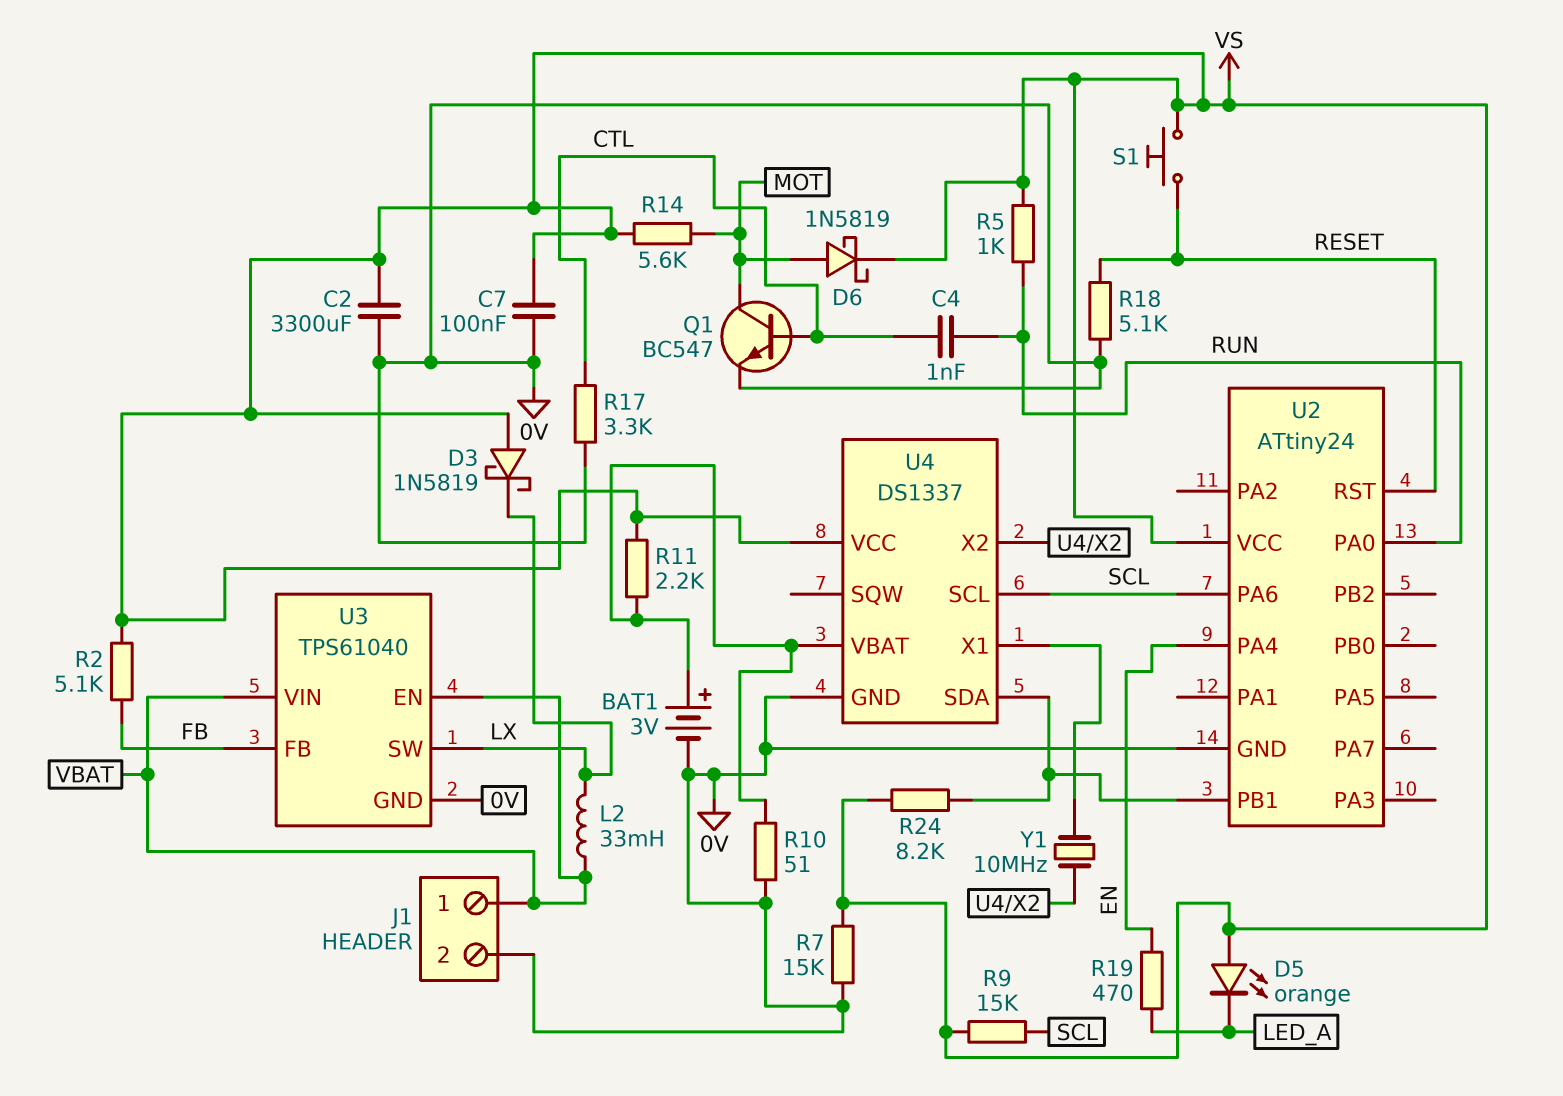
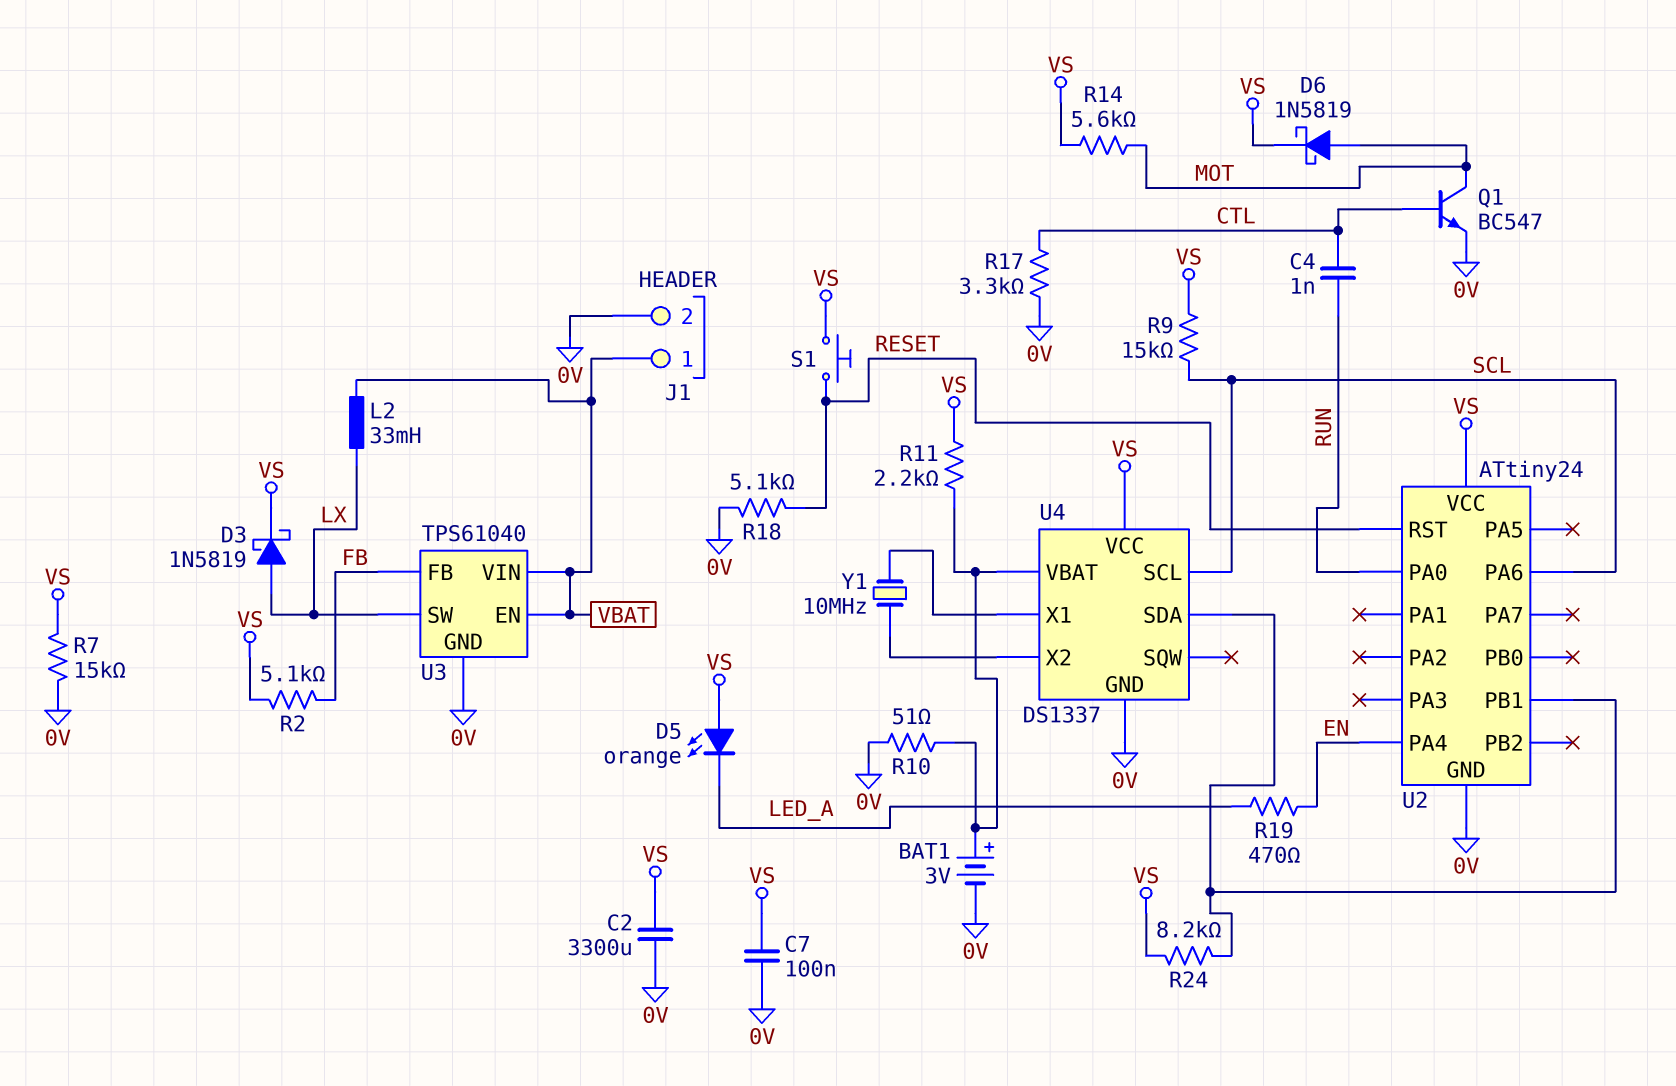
D3: schottky 1N5819 (A VS, K LX) -> schottky 1N5819 (A LX, K VS)
R5: 1k (RUN, VS) -> none

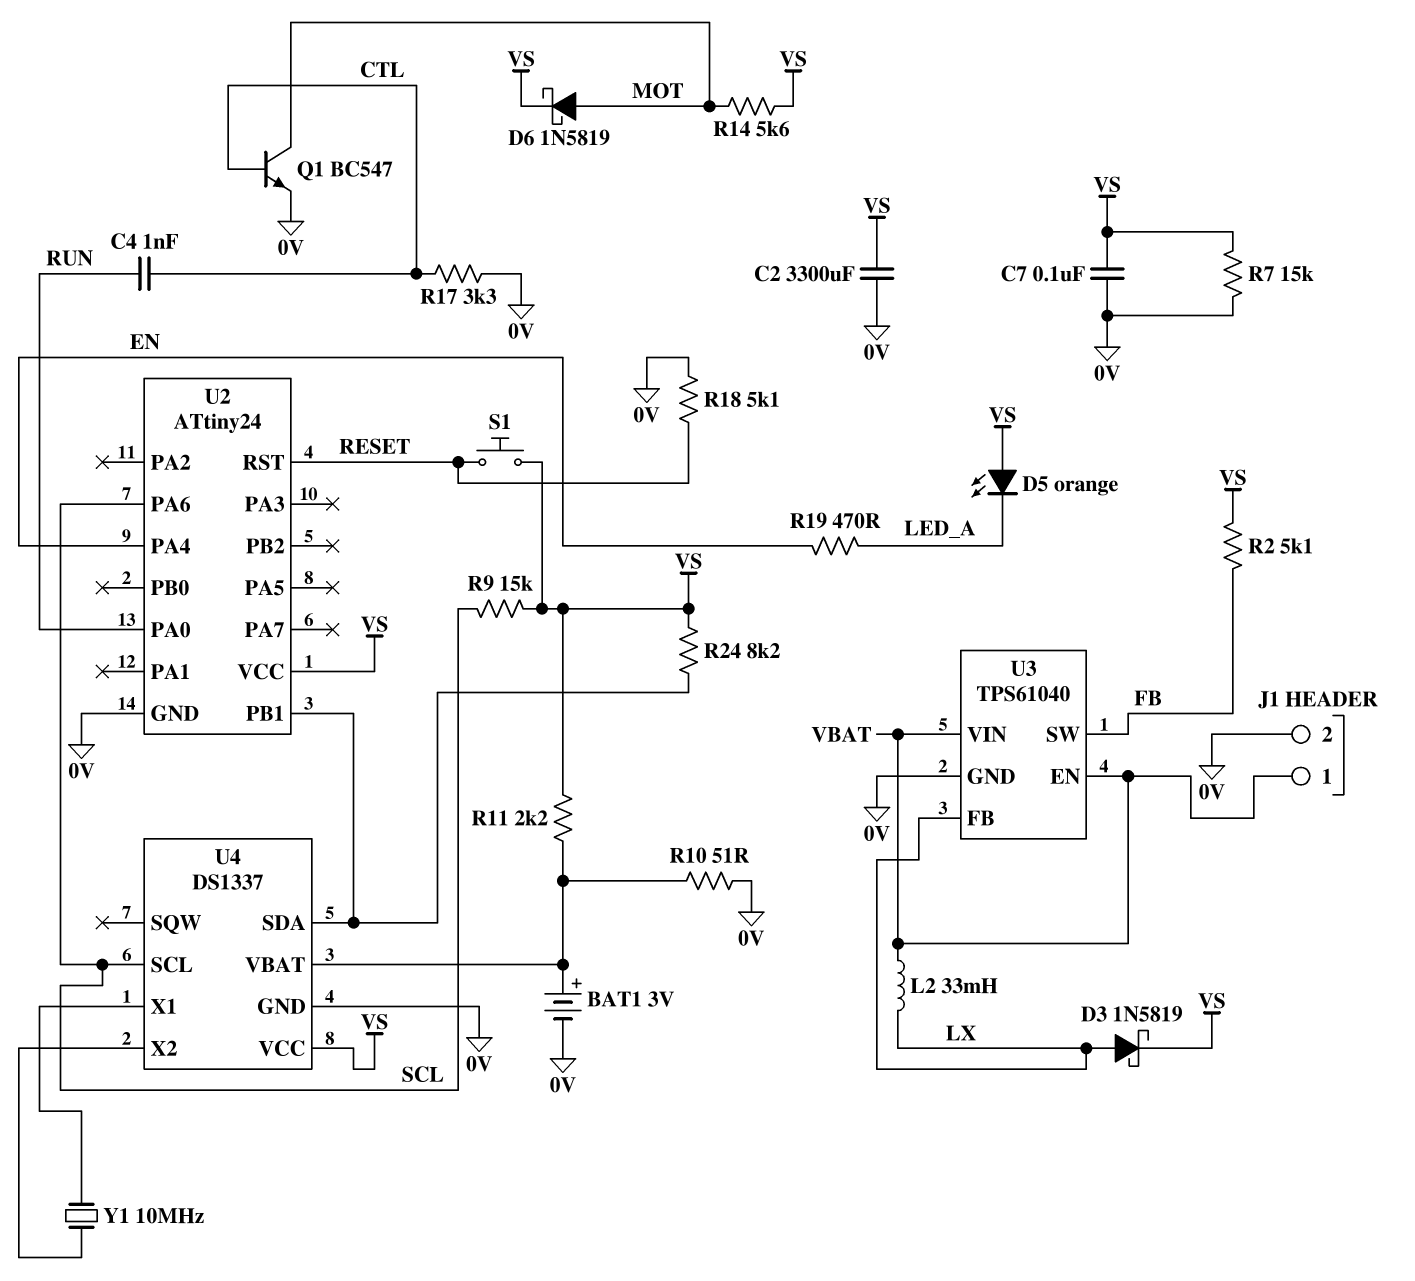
U3 pin FB: FB -> LX
U3 pin SW: LX -> FB

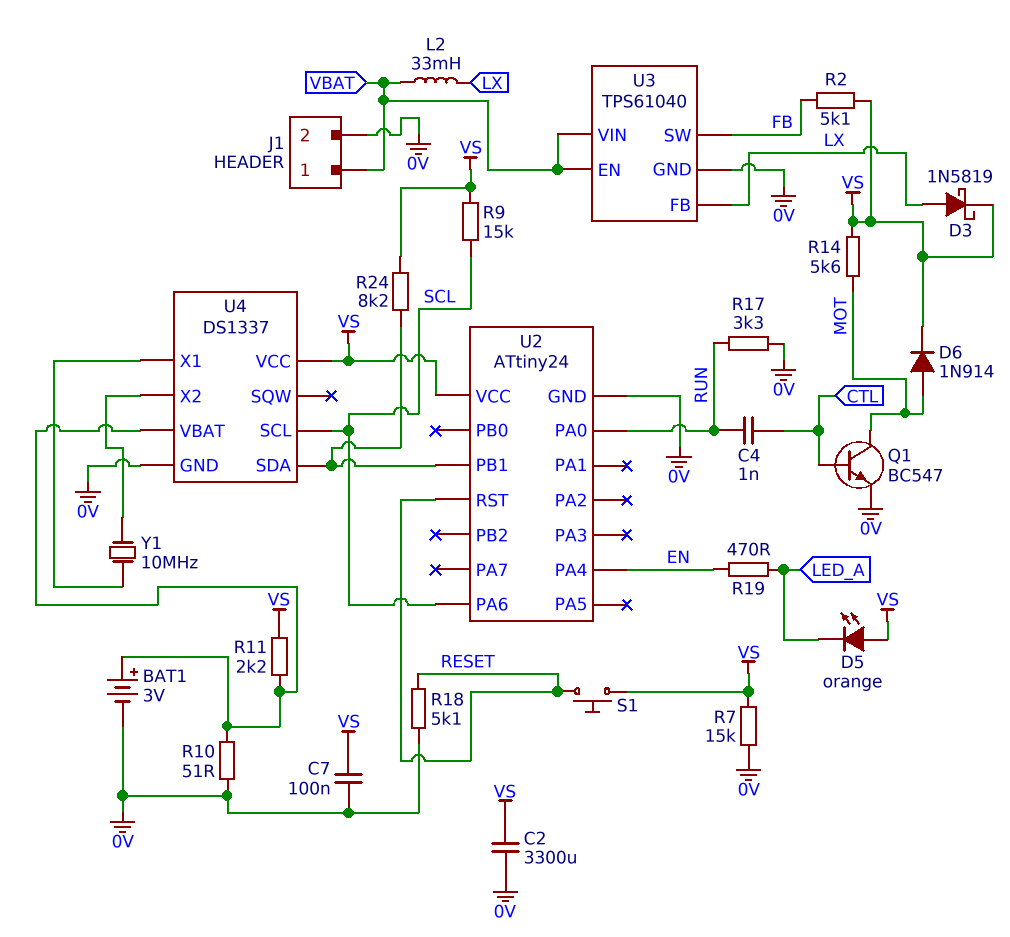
D6: schottky 1N5819 (A MOT, K VS) -> diode 1N914 (A MOT, K VS)
R17: 3.3k (0V, CTL) -> 3.3k (0V, RUN)

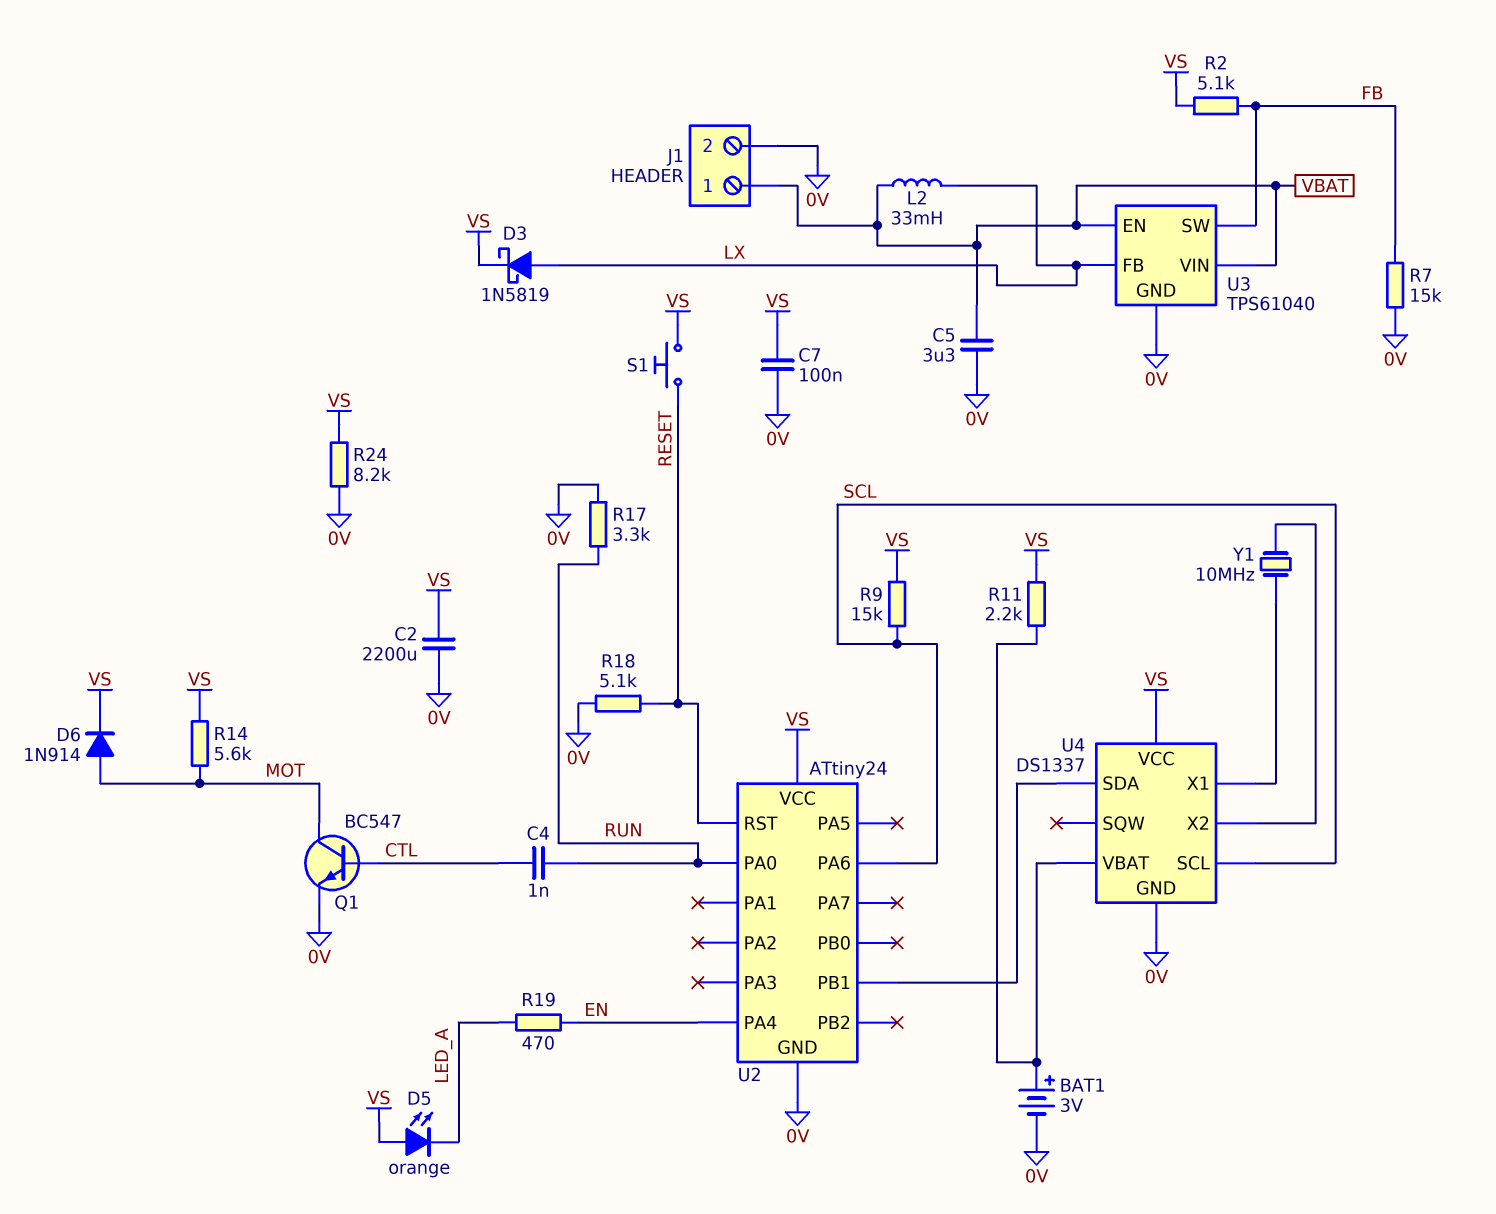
C2: 3300uF (0V, VS) -> 2200uF (0V, VS)
C5: none -> 3.3uF (0V, VBAT)
R7: 15k (0V, VS) -> 15k (0V, FB)
R10: 51 (0V, U4/VBAT) -> none
R24: 8.2k (U2/PB1, VS) -> 8.2k (0V, VS)

